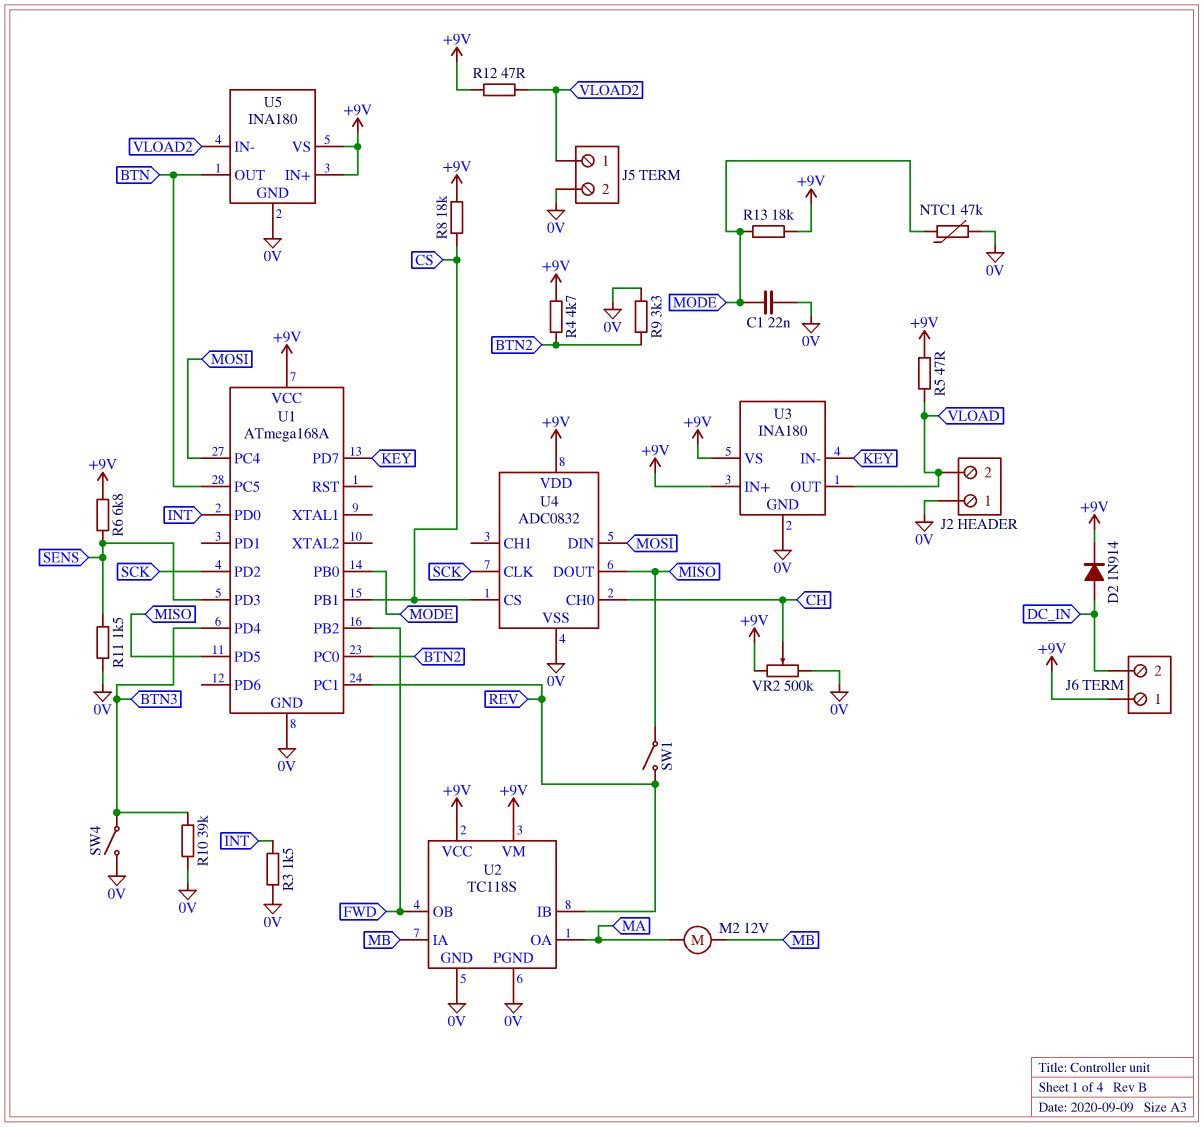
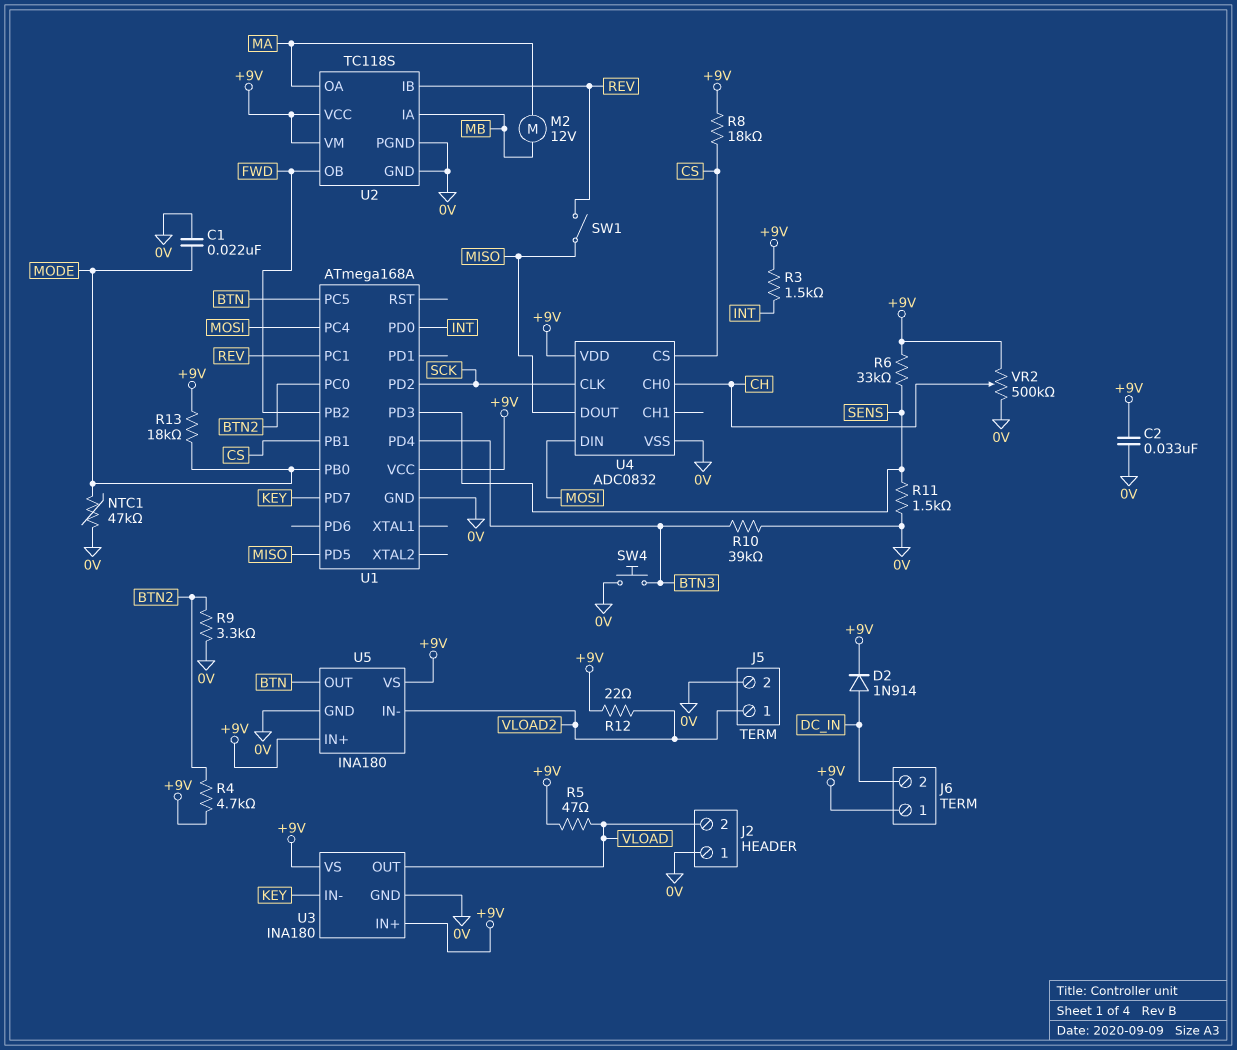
C2: none -> 33nF (+9V, 0V)
R3: 1.5k (0V, INT) -> 1.5k (+9V, INT)
R6: 6.8k (+9V, SENS) -> 33k (+9V, SENS)
R12: 47 (+9V, VLOAD2) -> 22 (+9V, VLOAD2)
SW4: switch (0V, BTN3) -> button (0V, BTN3)

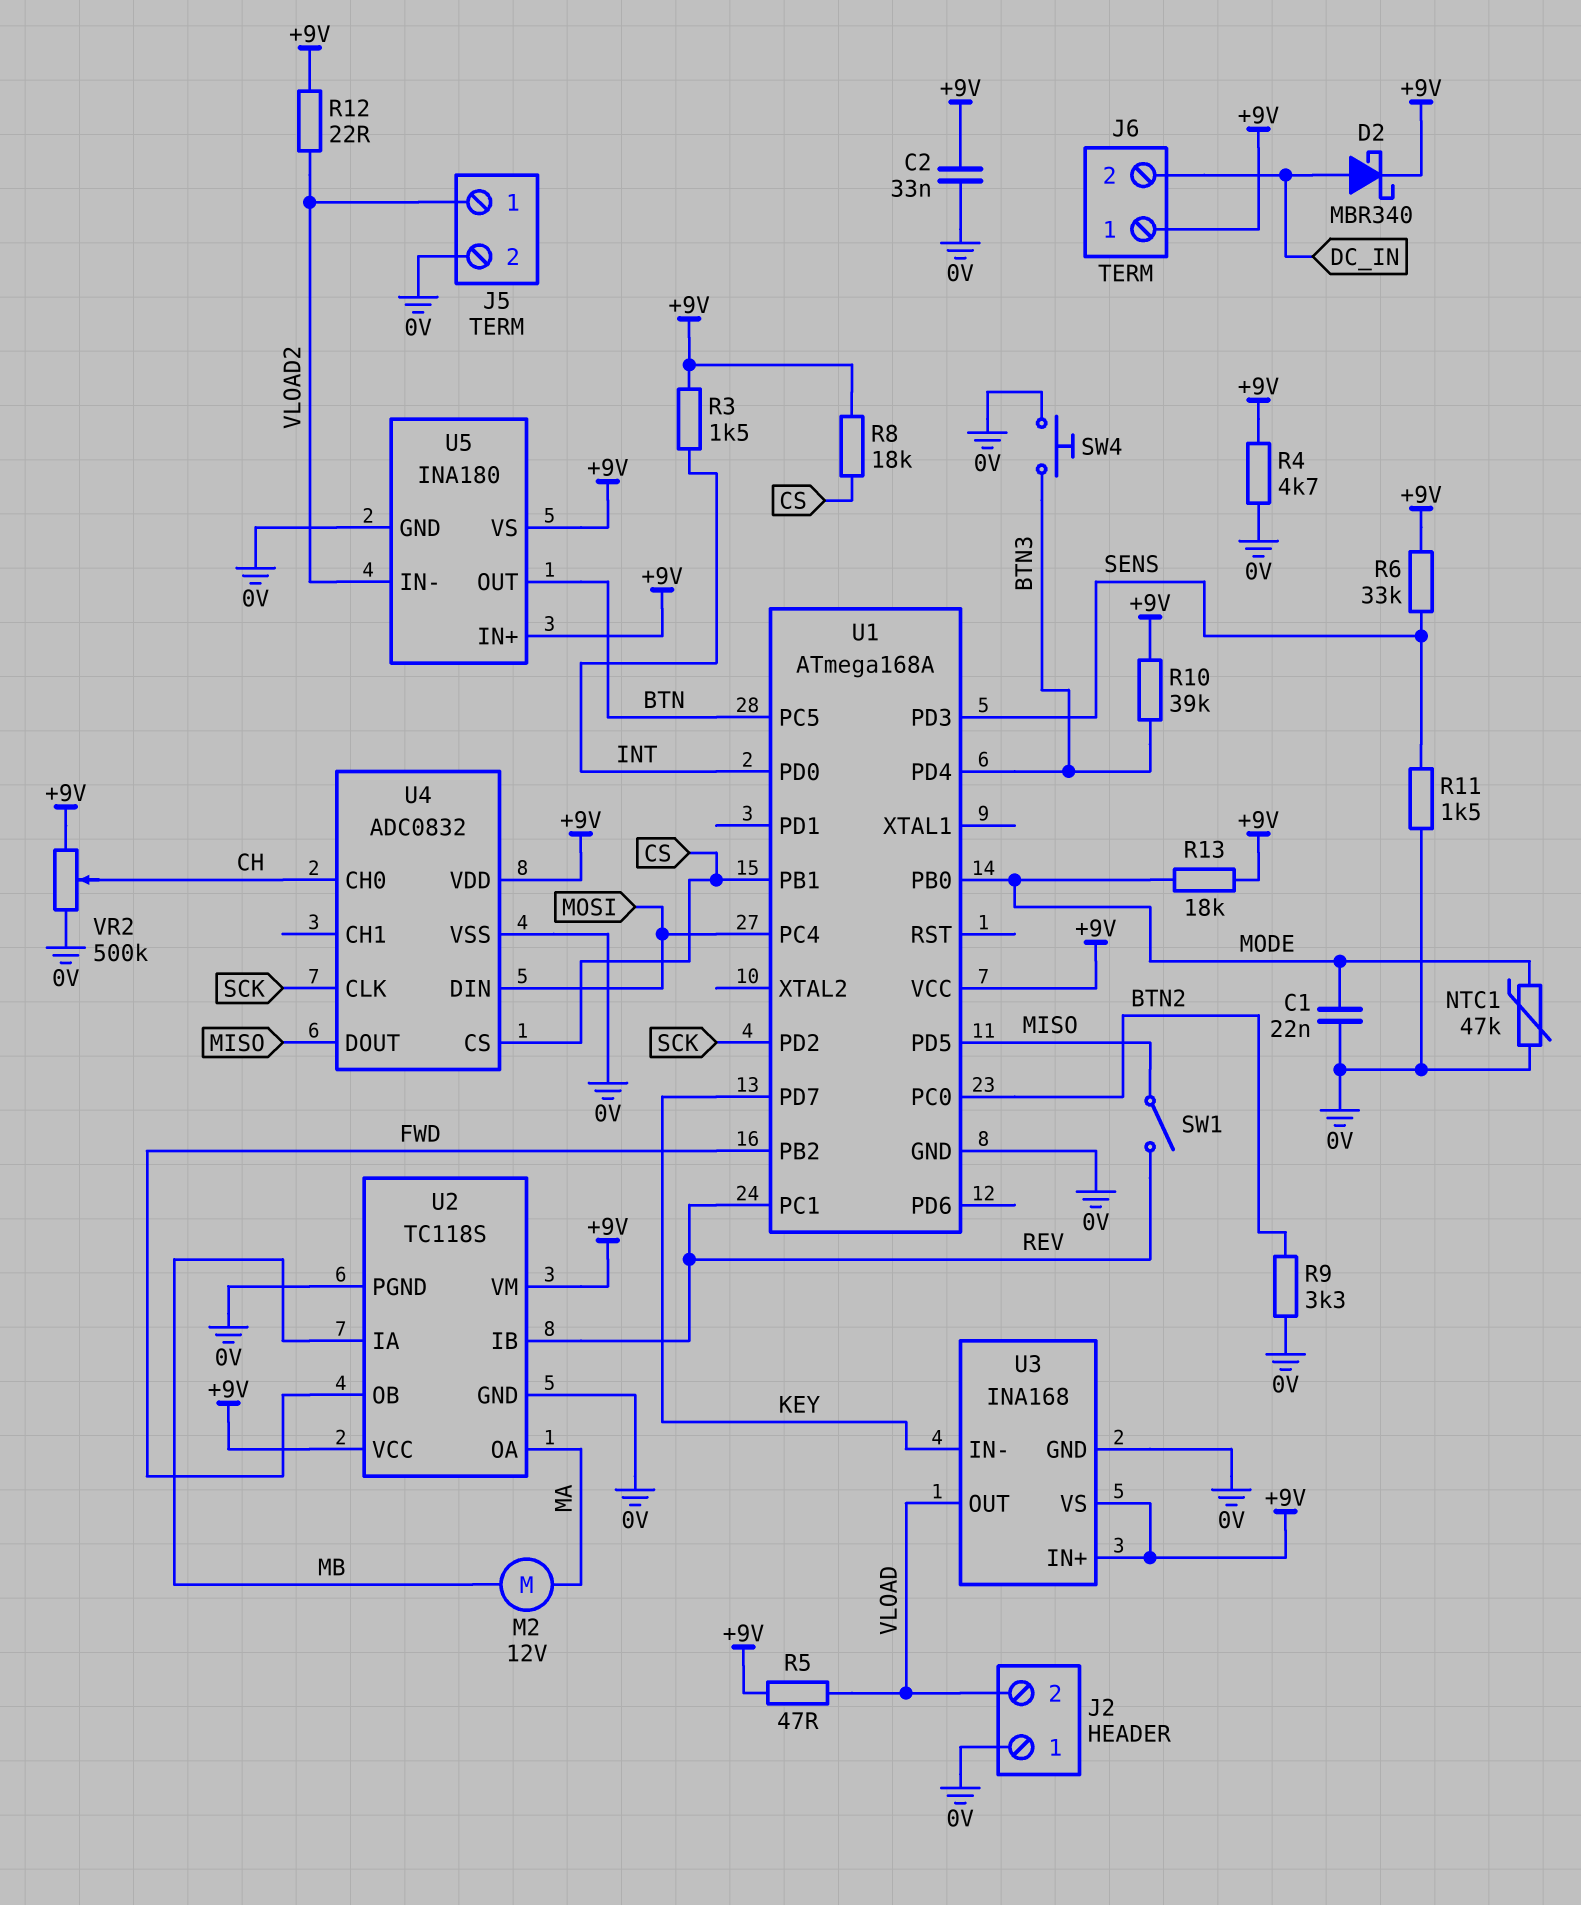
D2: diode 1N914 (A DC_IN, K +9V) -> schottky MBR340 (A DC_IN, K +9V)
R4: 4.7k (+9V, BTN2) -> 4.7k (+9V, 0V)
R10: 39k (0V, BTN3) -> 39k (+9V, BTN3)
U3: INA180 -> INA168

